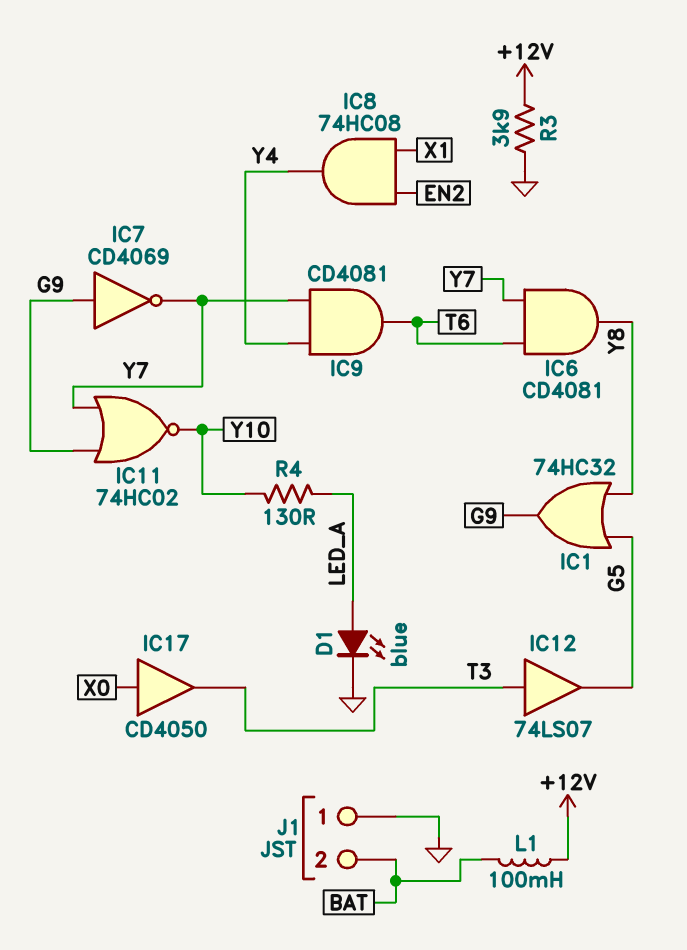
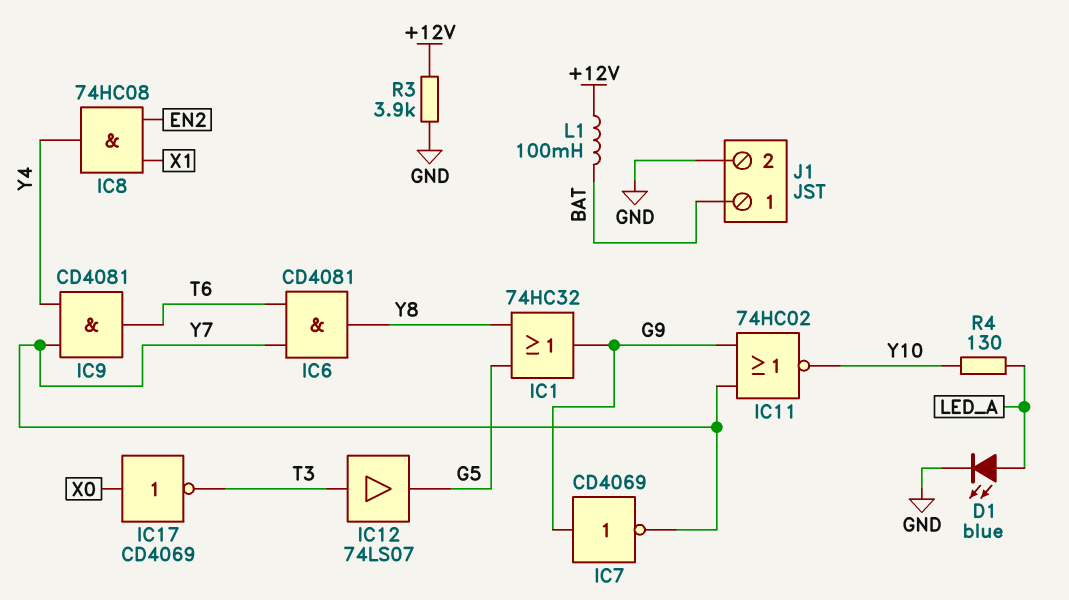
IC17: buffer CD4050 (in X0, out T3) -> NOT CD4069 (in X0, out T3)
J1 pin 1: GND -> BAT
J1 pin 2: BAT -> GND

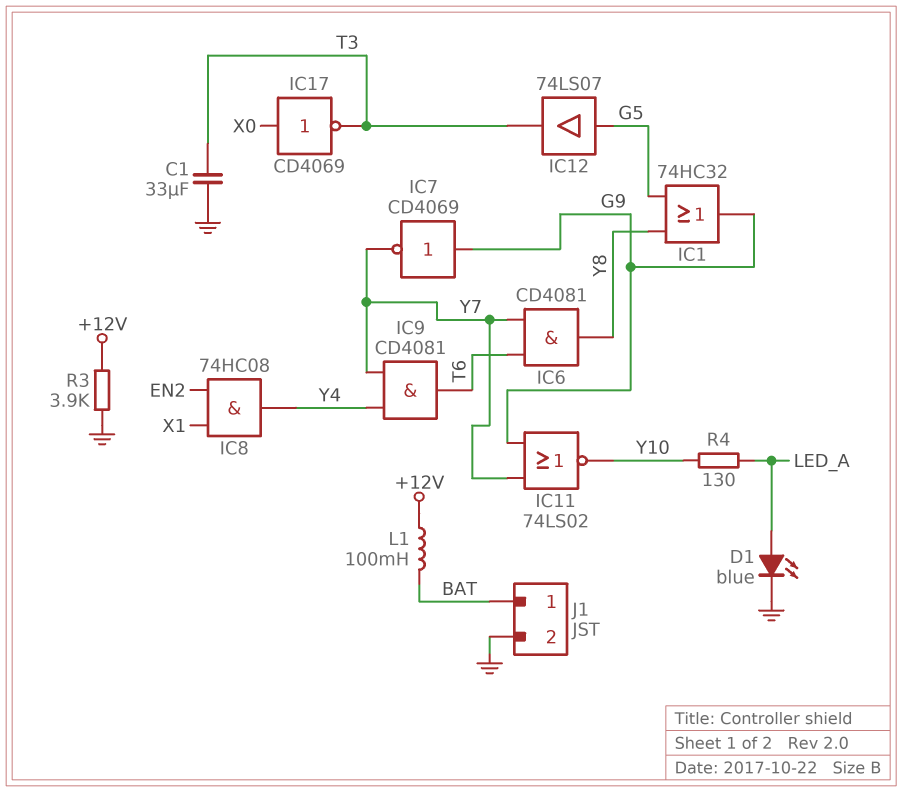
C1: none -> 33uF (GND, T3)
IC11: NOR 74HC02 (in G9, in Y7, out Y10) -> NOR 74LS02 (in G9, in Y7, out Y10)
IC12: buffer 74LS07 (in T3, out G5) -> buffer 74LS07 (in G5, out T3)

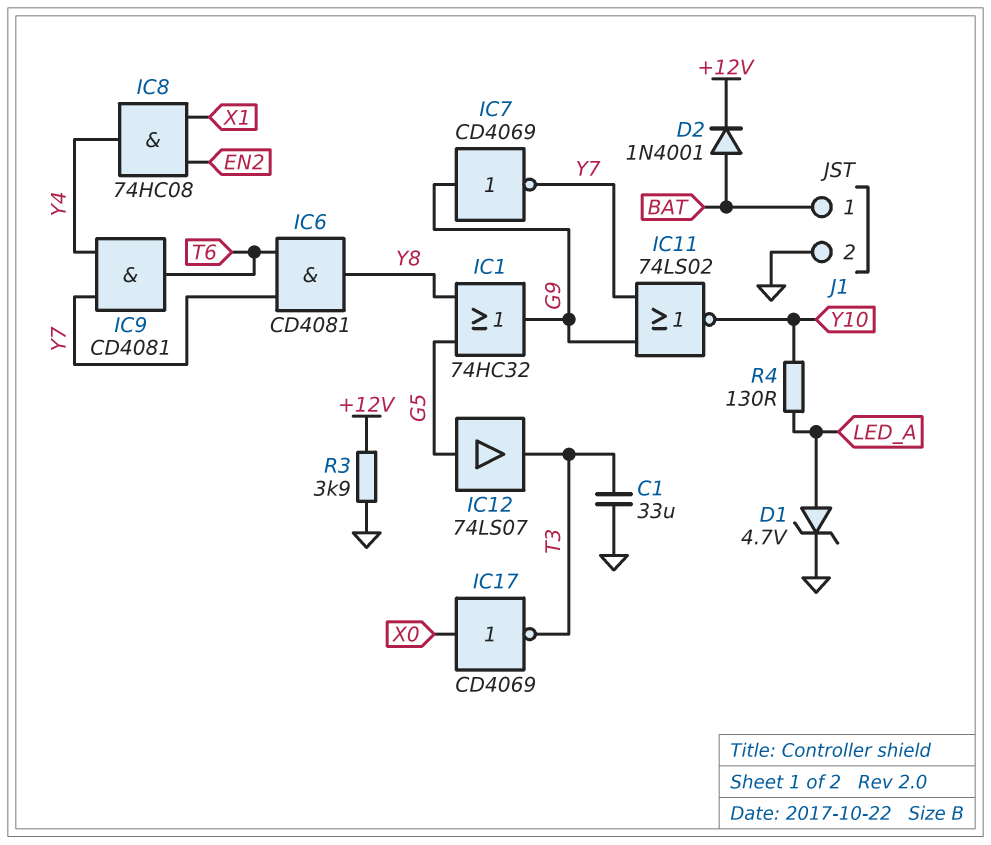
D1: LED blue (A LED_A, K GND) -> zener 4.7V (A LED_A, K GND)
D2: none -> diode 1N4001 (A BAT, K +12V)
L1: 100mH (+12V, BAT) -> none

